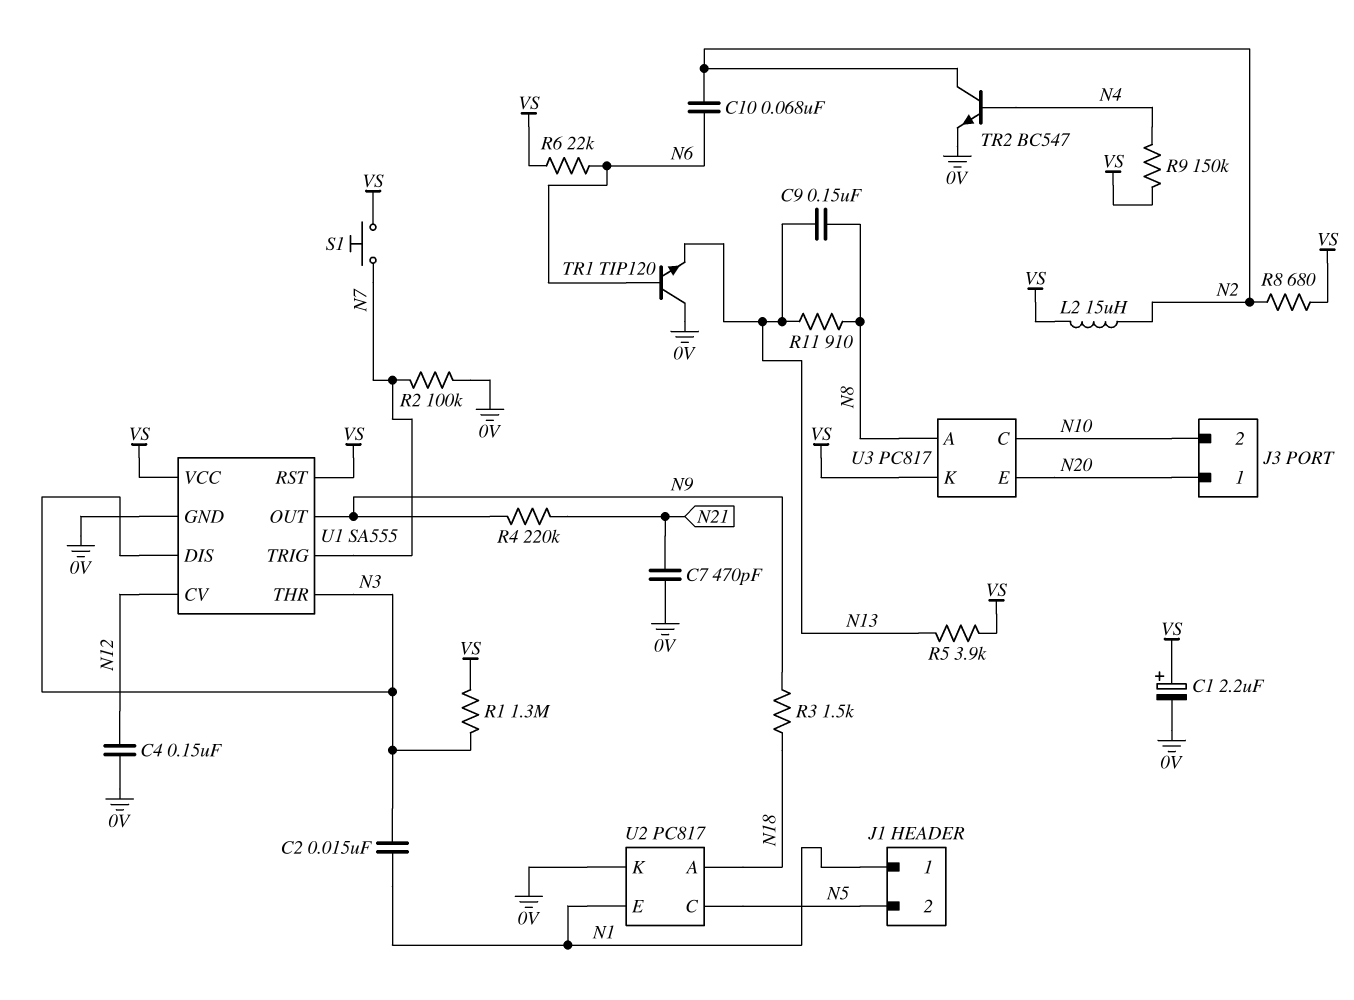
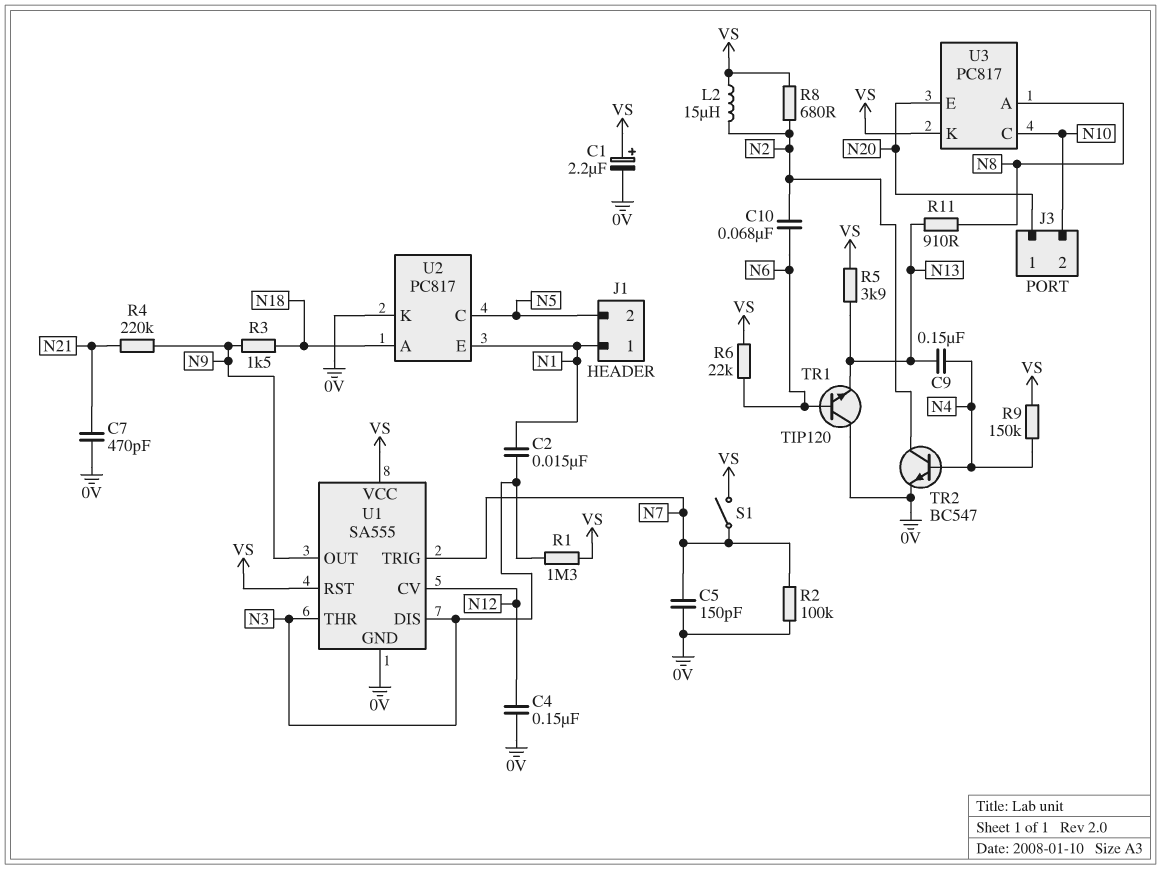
C5: none -> 150pF (0V, N7)
C9: 150nF (N8, N13) -> 150nF (N4, N13)
S1: button (N7, VS) -> switch (N7, VS)

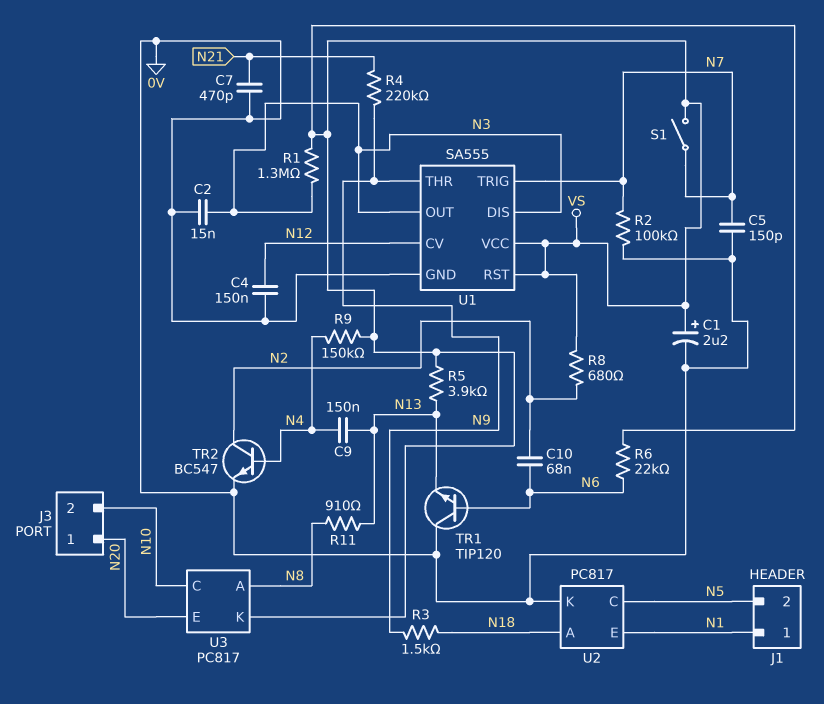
C2: 15nF (N1, N3) -> 15nF (0V, N3)
L2: 15uH (N2, VS) -> none
U1 pin OUT: N9 -> N3
U1 pin THR: N3 -> N9

